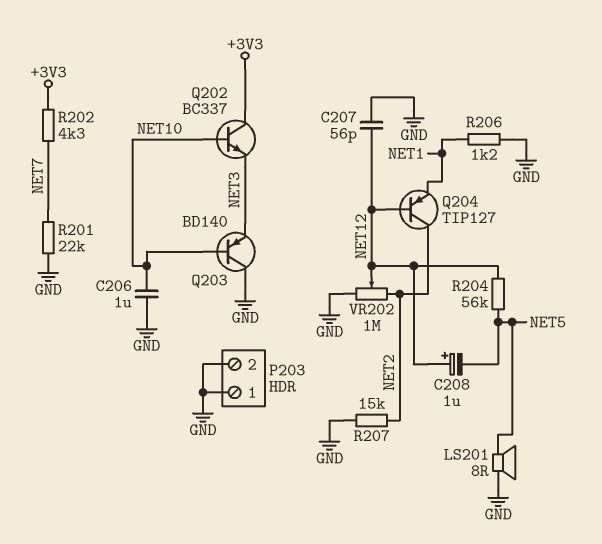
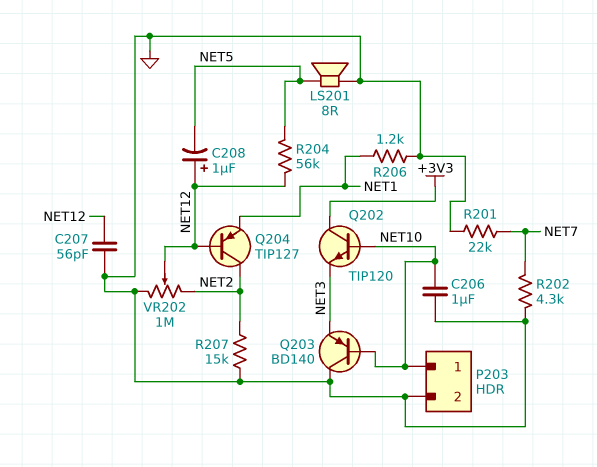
P203 pin 1: GND -> NET10
Q202: NPN BC337 (B NET10, C +3V3, E NET3) -> NPN TIP120 (B NET10, C +3V3, E NET3)
R202: 4.3k (+3V3, NET7) -> 4.3k (GND, NET7)

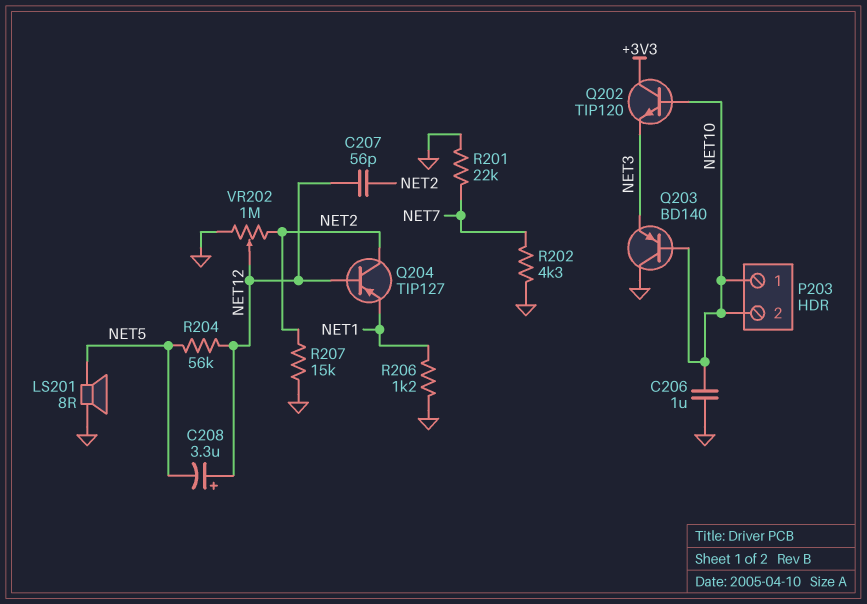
C207: 56pF (GND, NET12) -> 56pF (NET2, NET12)
C208: 1uF (plus NET12, minus NET5) -> 3.3uF (plus NET12, minus NET5)
P203 pin 2: GND -> NET10

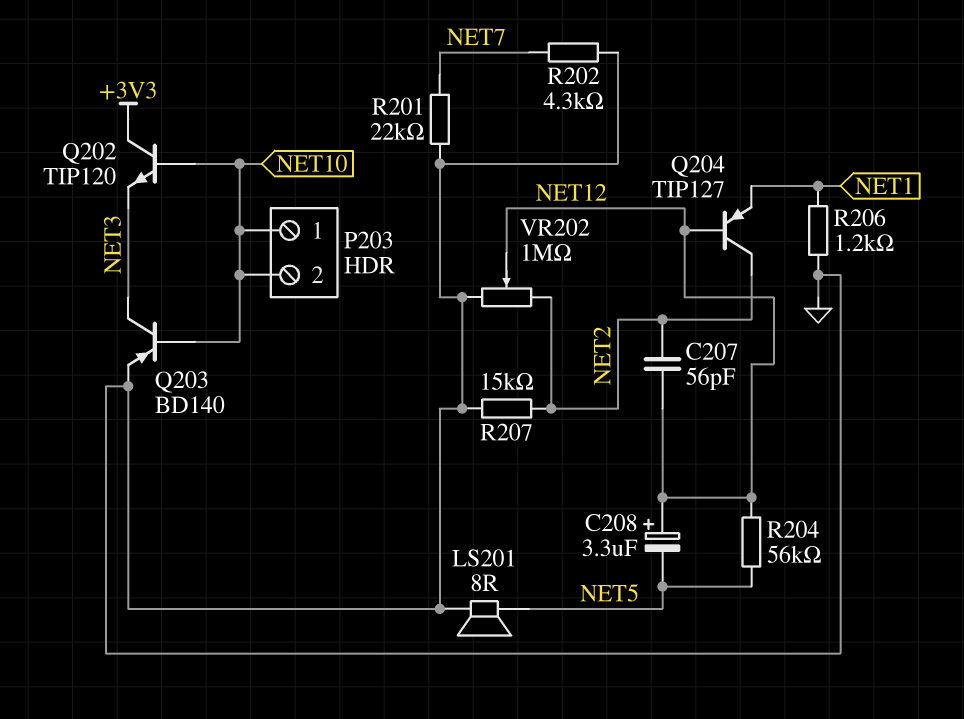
C206: 1uF (GND, NET10) -> none
Q203: PNP BD140 (B NET10, C GND, E NET3) -> PNP BD140 (B NET10, C NET3, E GND)

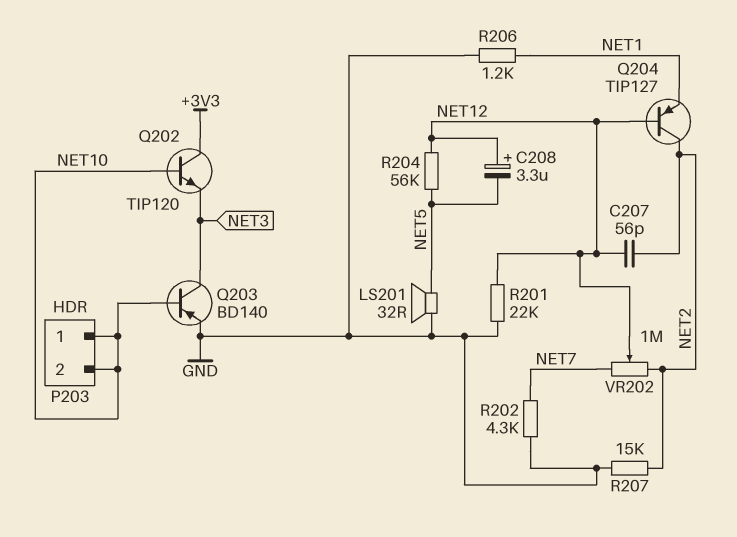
LS201: speaker 8R (GND, NET5) -> speaker 32R (GND, NET5)
R201: 22k (GND, NET7) -> 22k (GND, NET12)
VR202: 1M (GND, NET2, wiper NET12) -> 1M (NET2, NET7, wiper NET12)

